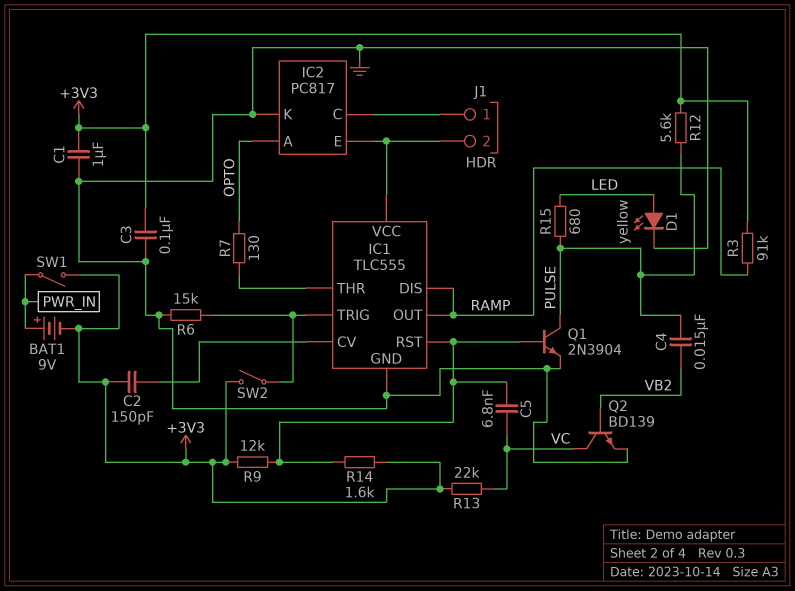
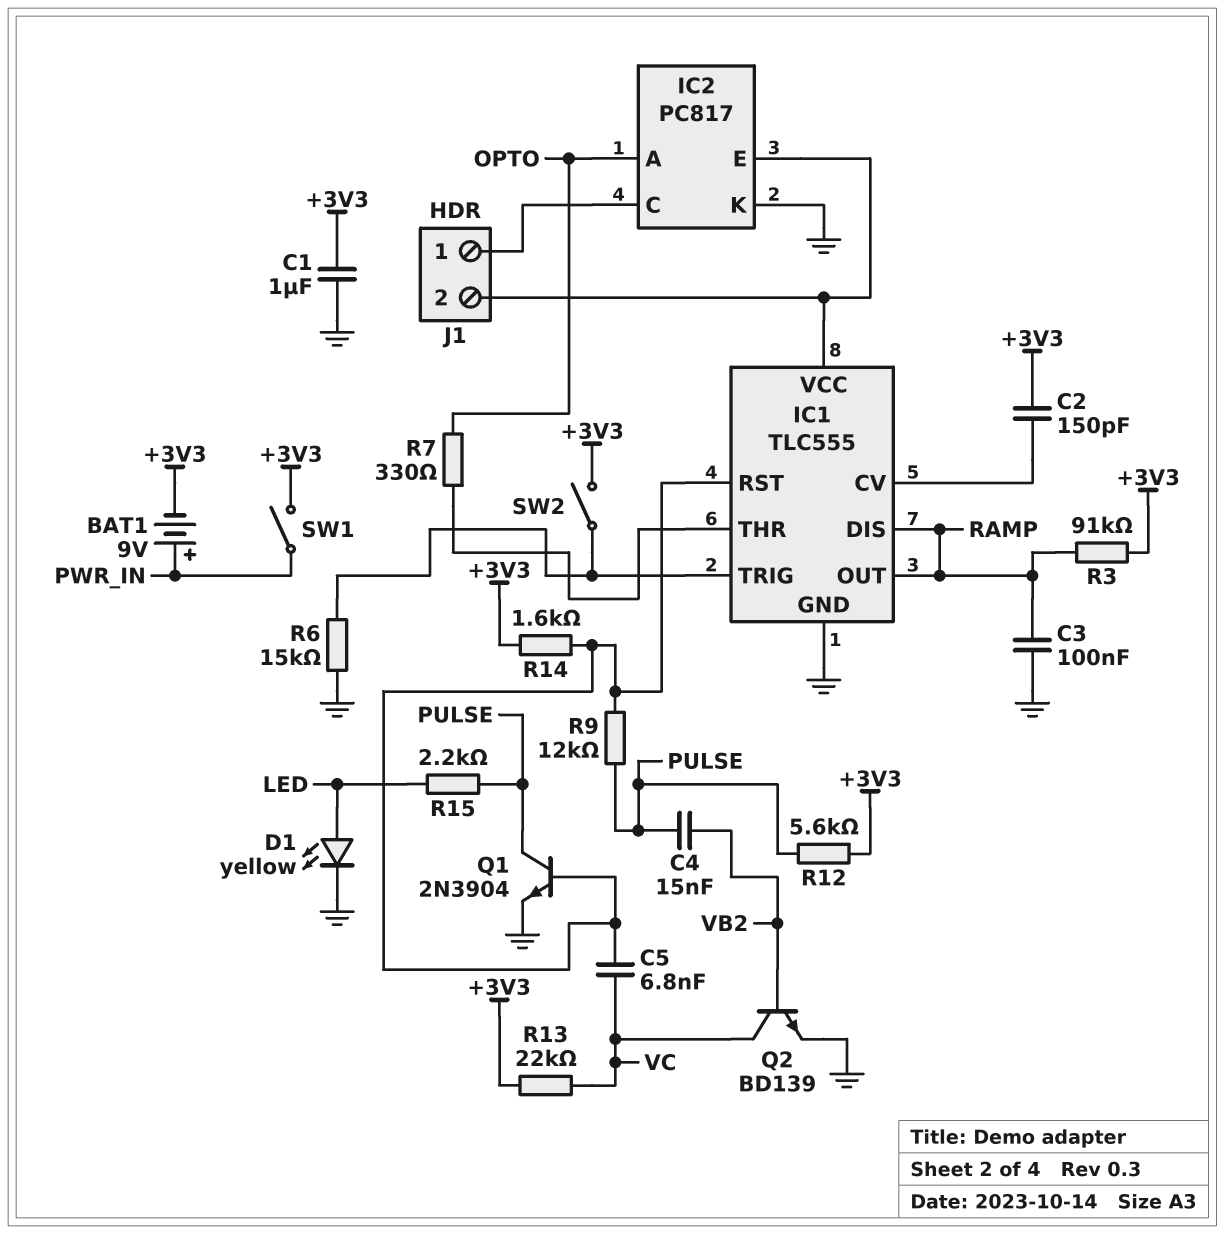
C3: 100nF (+3V3, GND) -> 100nF (GND, RAMP)
R7: 130 (IC1/THR, OPTO) -> 330 (IC1/THR, OPTO)
R9: 12k (+3V3, IC1/RST) -> 12k (IC1/RST, PULSE)
R15: 680 (LED, PULSE) -> 2.2k (LED, PULSE)

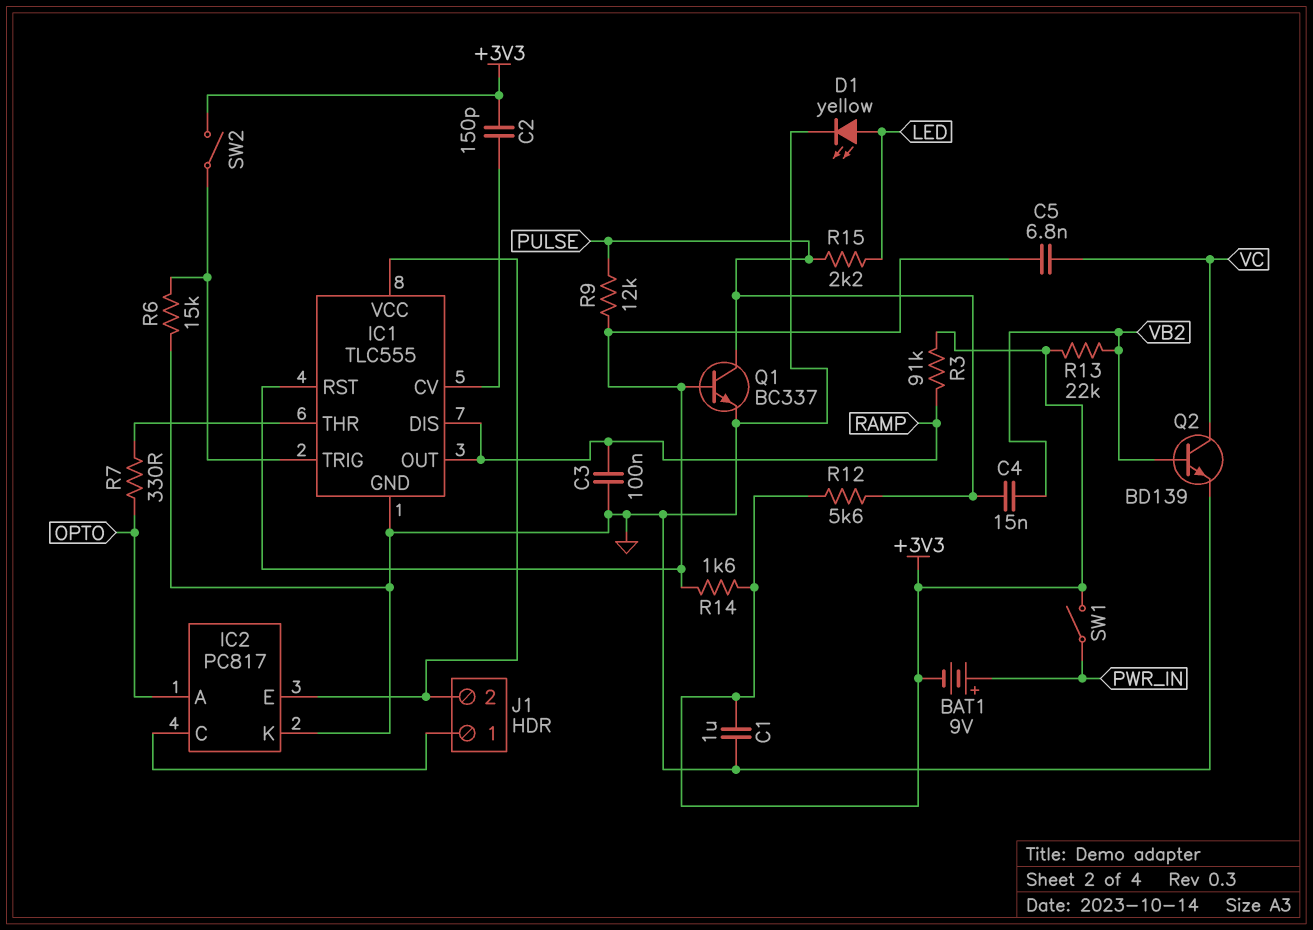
Q1: NPN 2N3904 (B IC1/RST, C PULSE, E GND) -> NPN BC337 (B IC1/RST, C PULSE, E GND)
R13: 22k (+3V3, VC) -> 22k (+3V3, VB2)

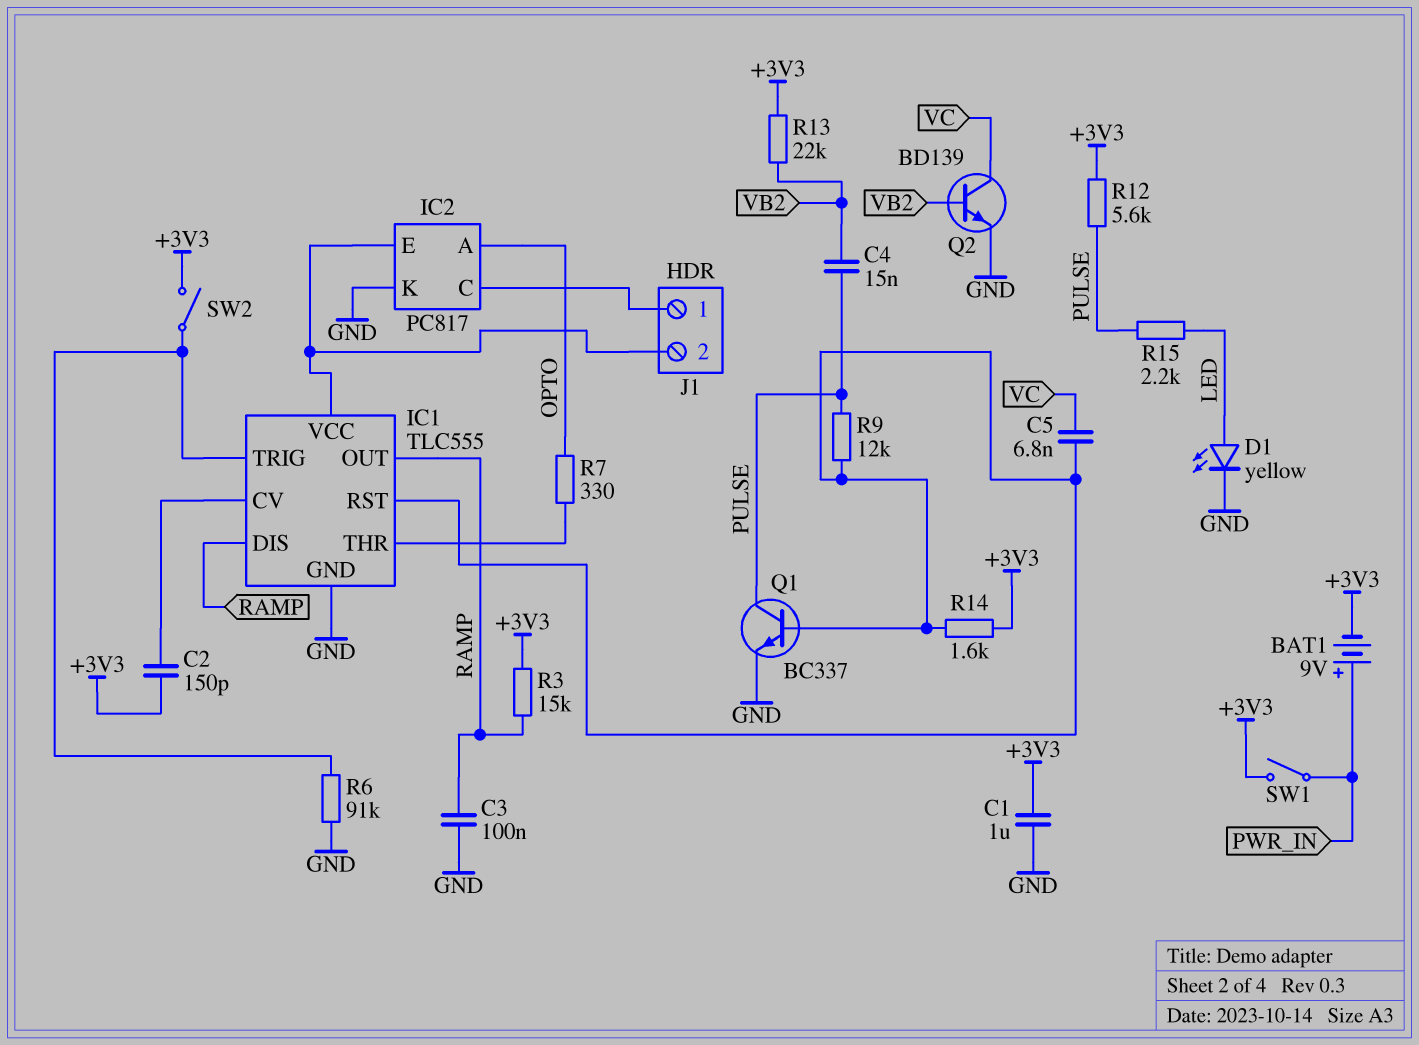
R3: 91k (+3V3, RAMP) -> 15k (+3V3, RAMP)
R6: 15k (GND, IC1/TRIG) -> 91k (GND, IC1/TRIG)

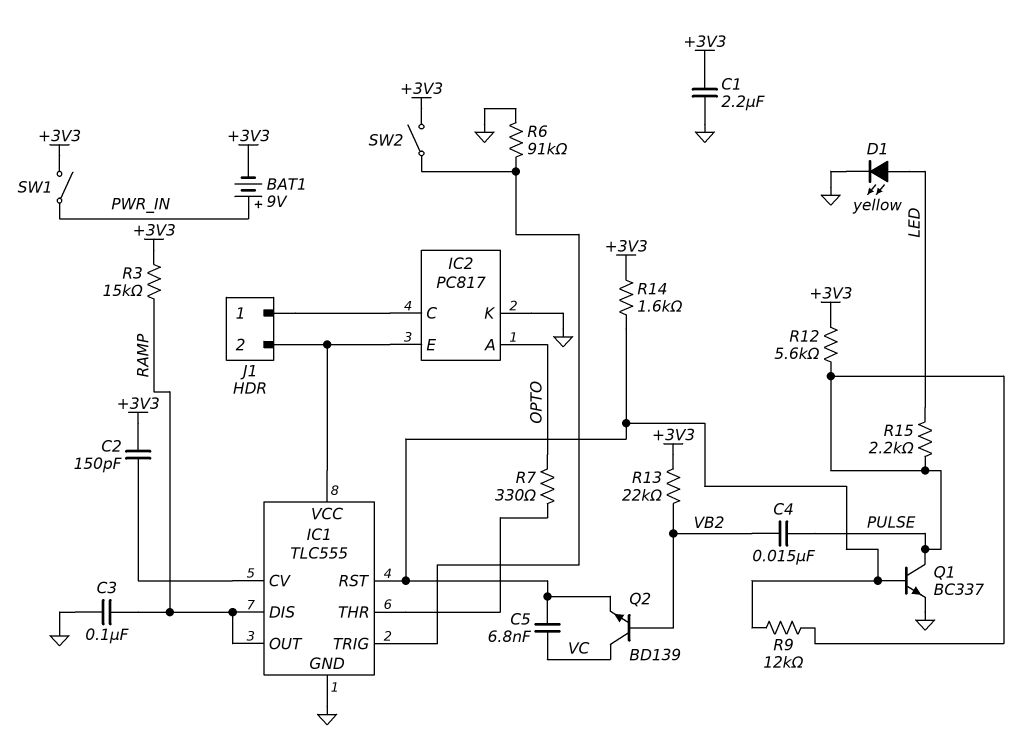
C1: 1uF (+3V3, GND) -> 2.2uF (+3V3, GND)
Q2: NPN BD139 (B VB2, C VC, E GND) -> NPN BD139 (B VB2, C VC, E IC1/RST)

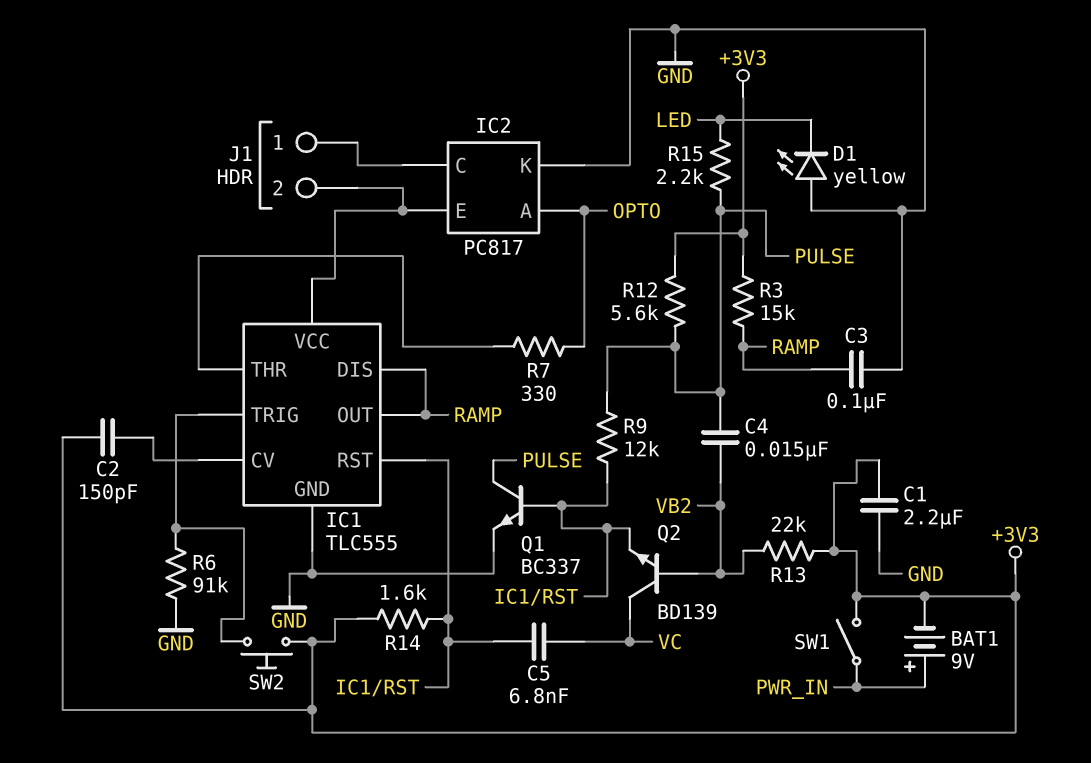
D1: LED yellow (A LED, K GND) -> LED yellow (A GND, K LED)
SW2: switch (+3V3, IC1/TRIG) -> button (+3V3, IC1/TRIG)

